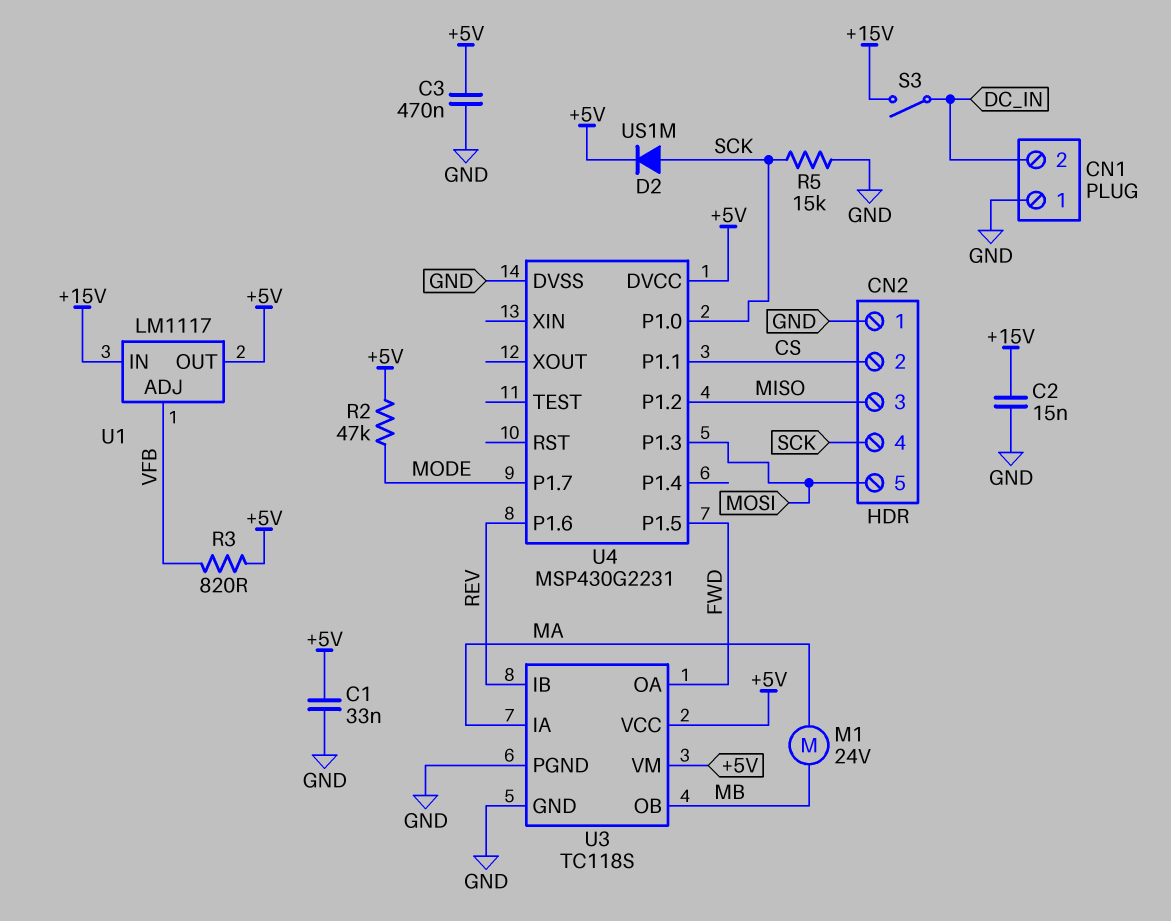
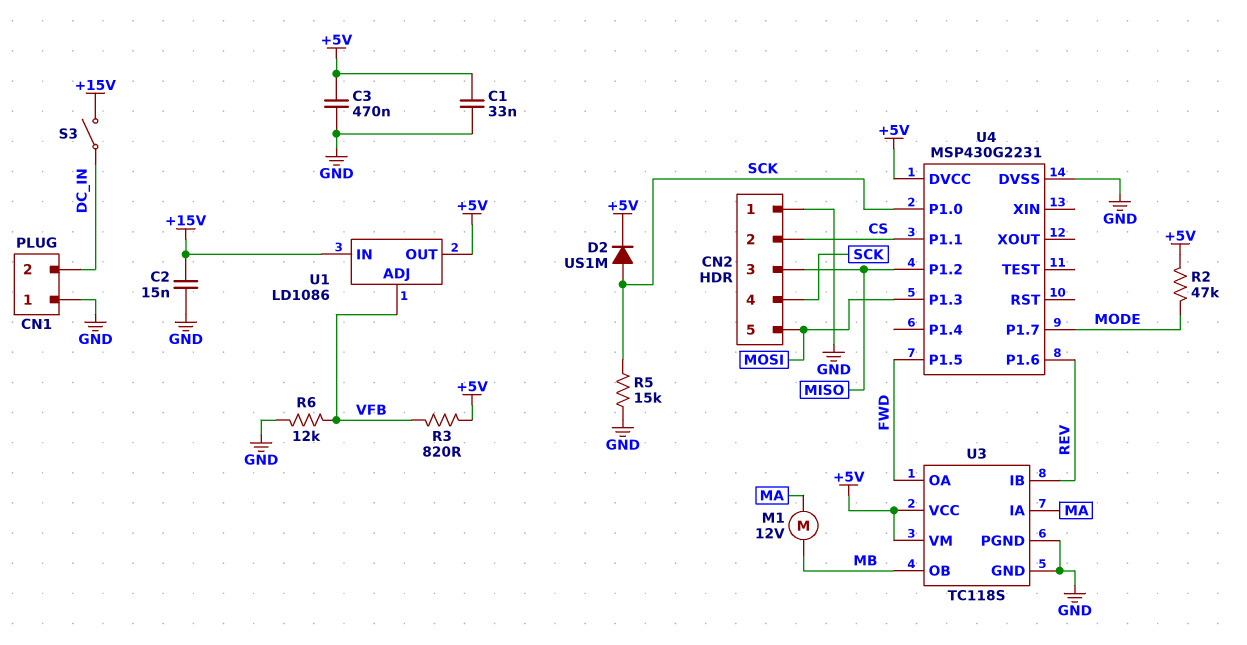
M1: motor 24V (MA, MB) -> motor 12V (MA, MB)
R6: none -> 12k (GND, VFB)
U1: LM1117 -> LD1086

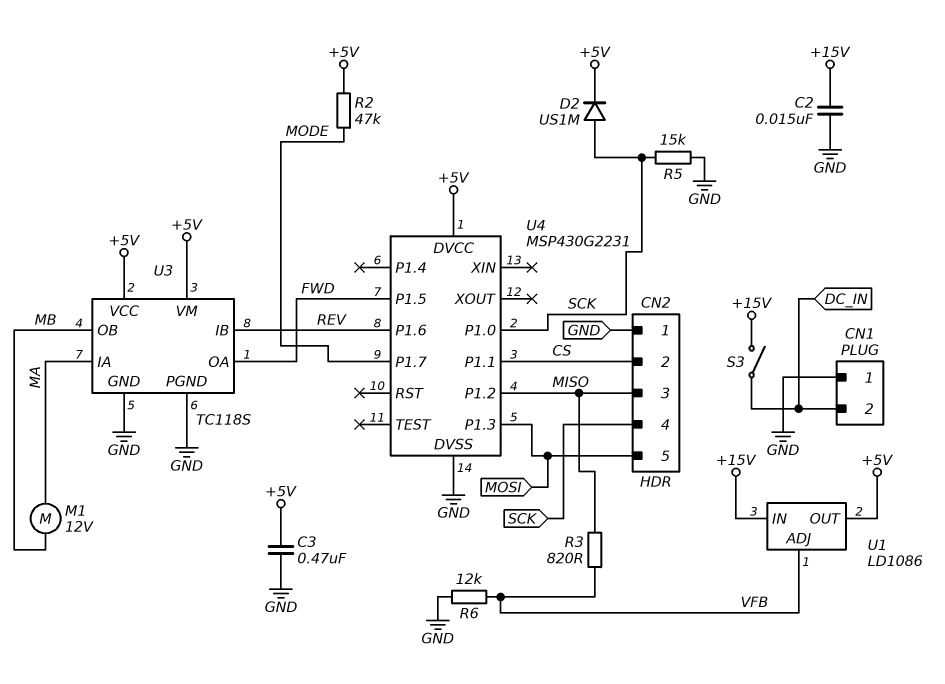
C1: 33nF (+5V, GND) -> none
R3: 820 (+5V, VFB) -> 820 (MISO, VFB)

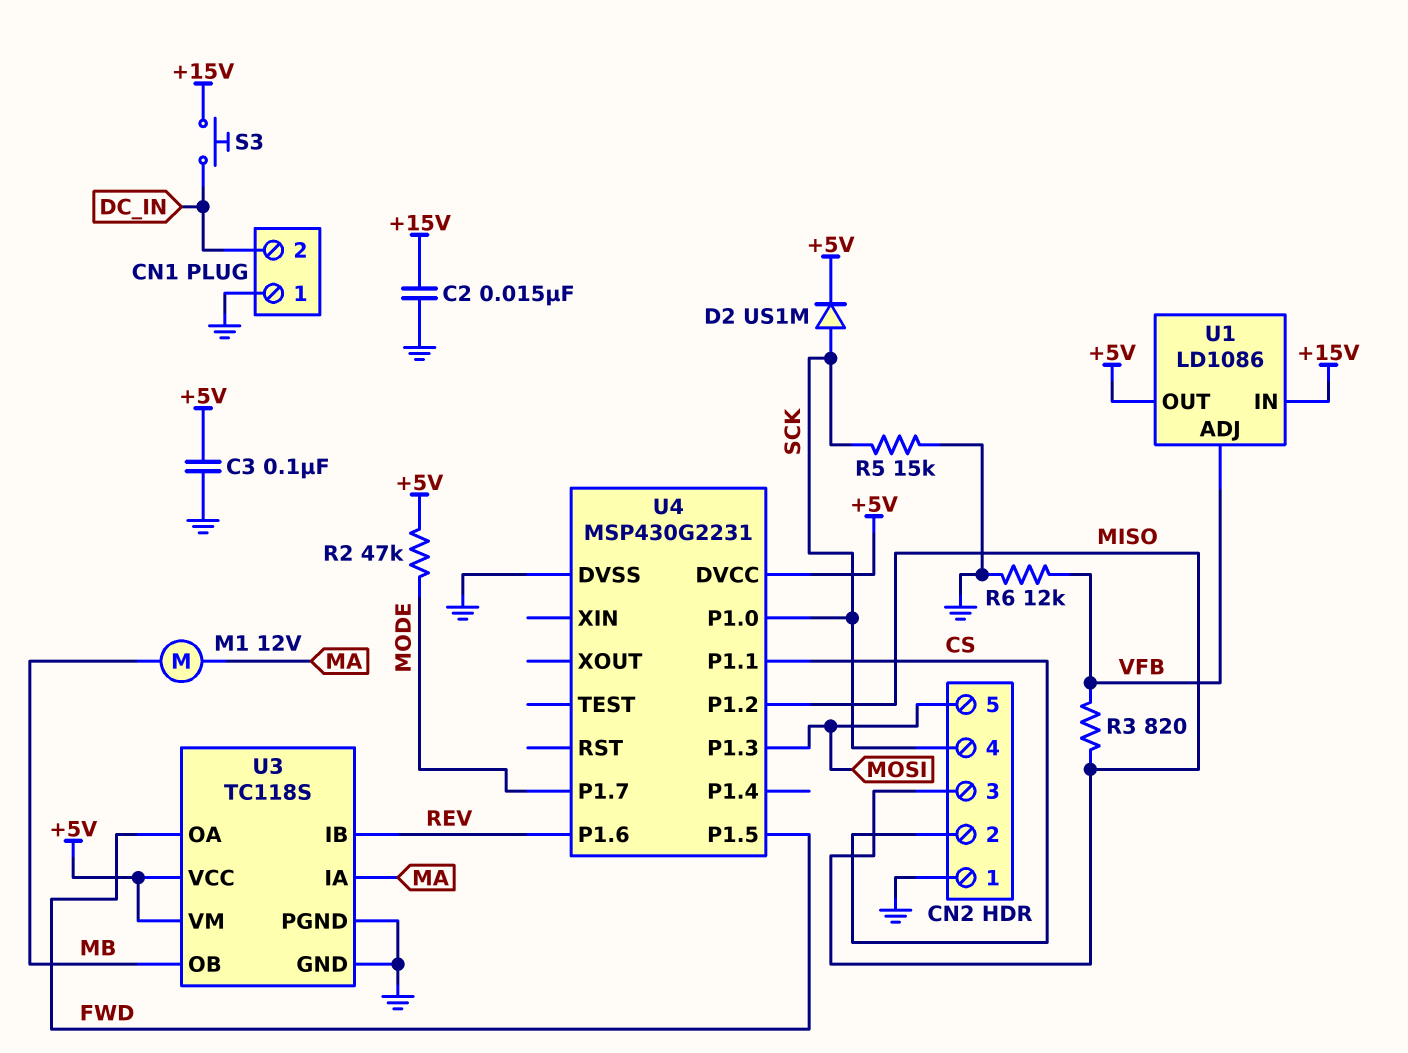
C3: 470nF (+5V, GND) -> 100nF (+5V, GND)
S3: switch (+15V, DC_IN) -> button (+15V, DC_IN)

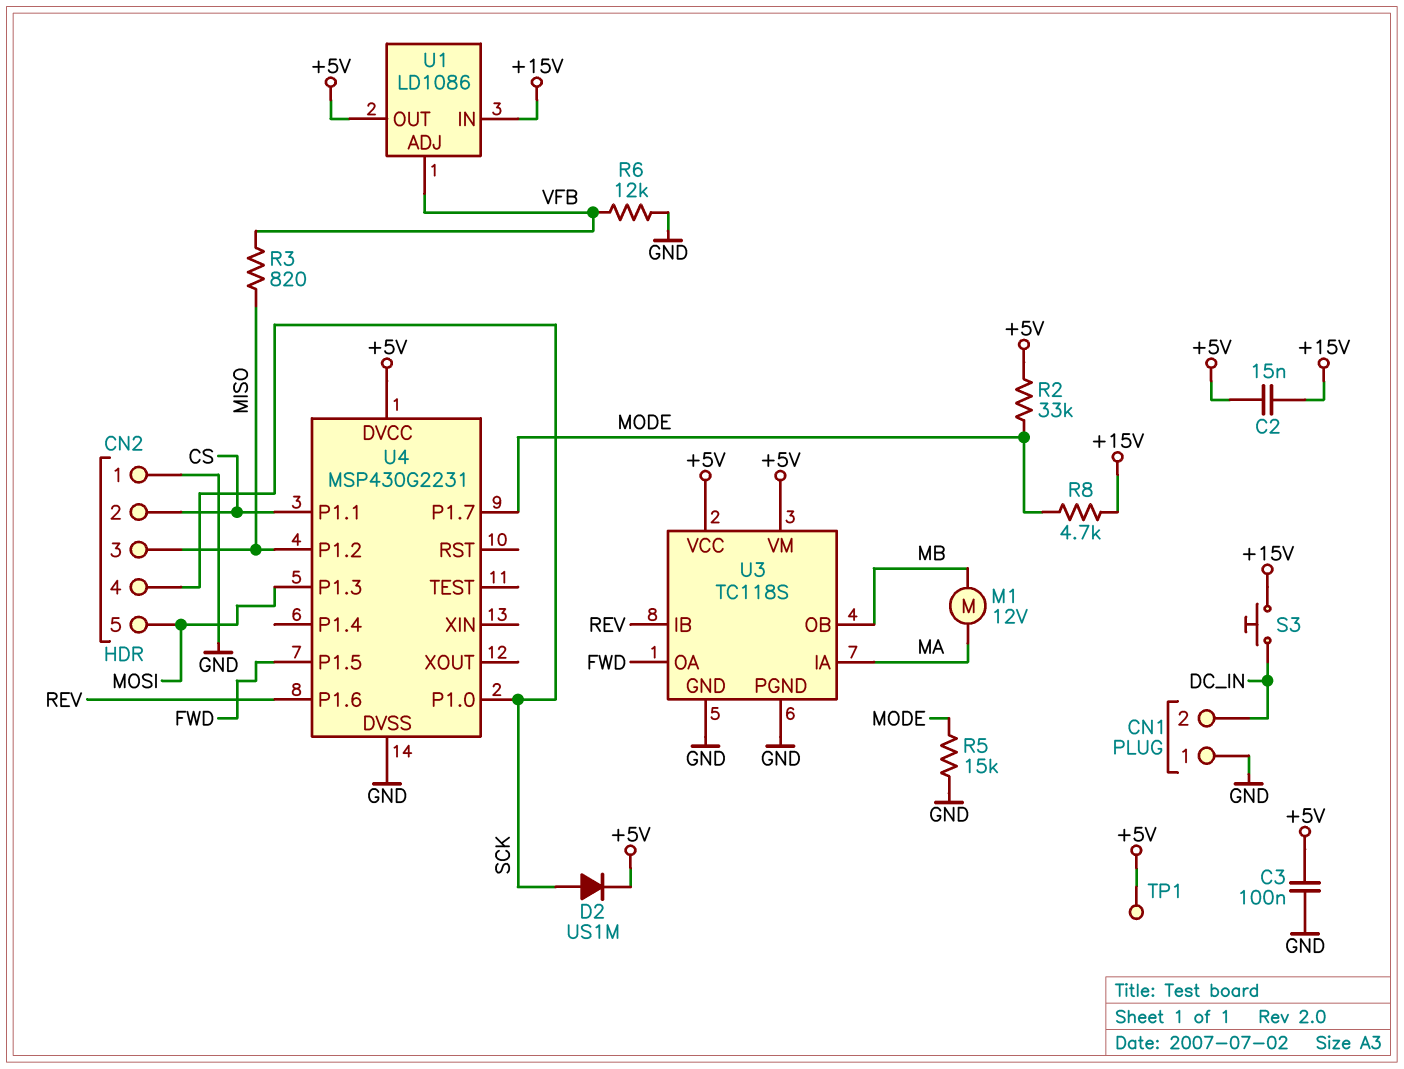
C2: 15nF (+15V, GND) -> 15nF (+5V, +15V)
R2: 47k (+5V, MODE) -> 33k (+5V, MODE)
R5: 15k (GND, SCK) -> 15k (GND, MODE)
R8: none -> 4.7k (+15V, MODE)
TP1: none -> test point (+5V)

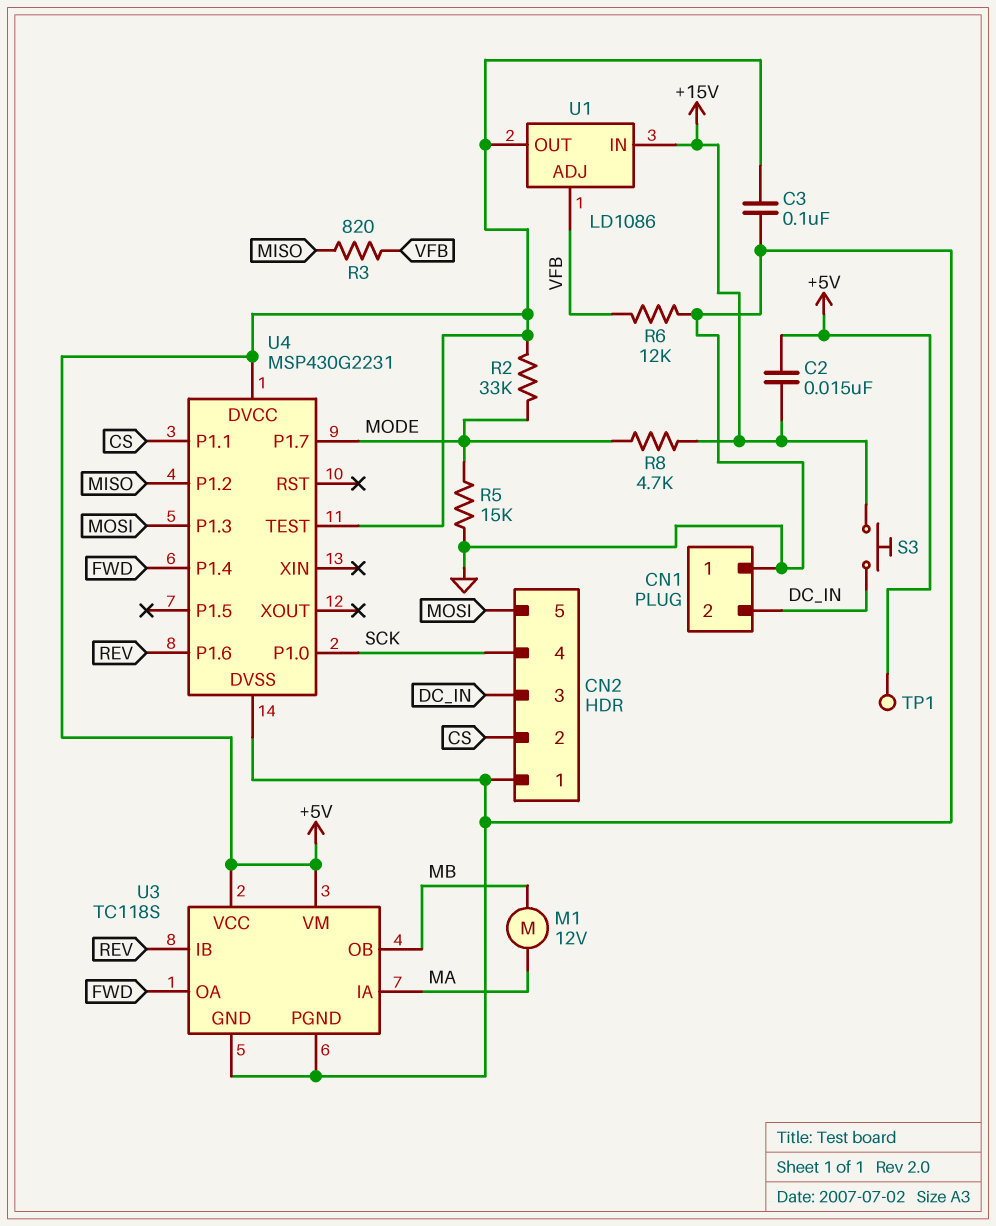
CN2 pin 3: MISO -> DC_IN
D2: diode US1M (A SCK, K +5V) -> none
U4 pin P1.4: none -> FWD
U4 pin P1.5: FWD -> none
U4 pin TEST: none -> +5V

